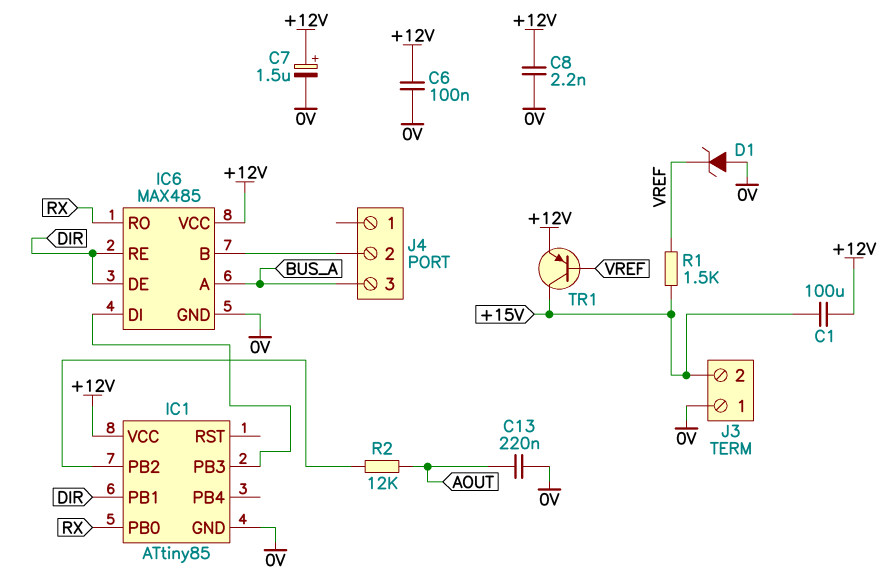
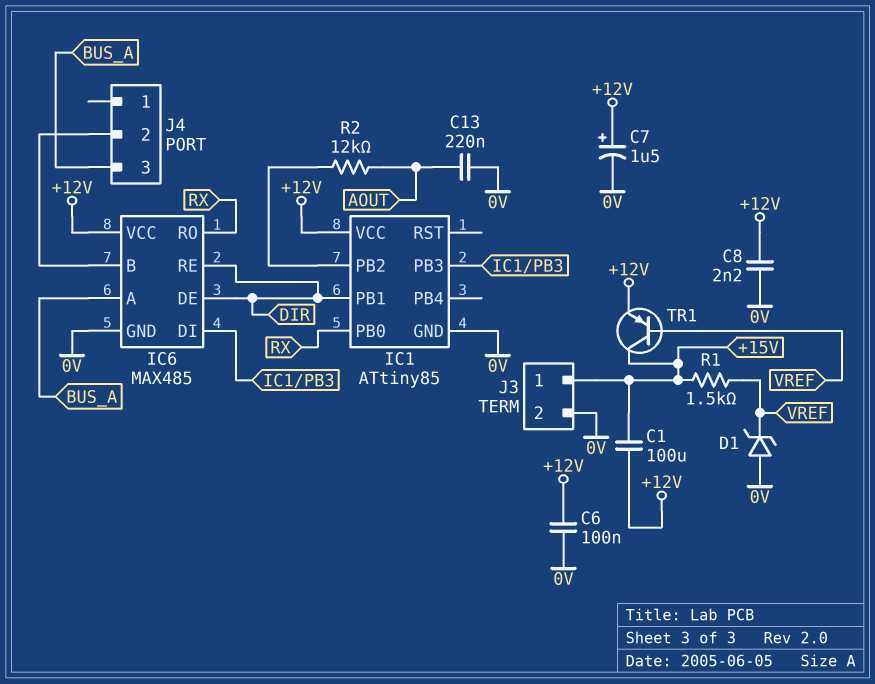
J3 pin 1: 0V -> +15V
J3 pin 2: +15V -> 0V

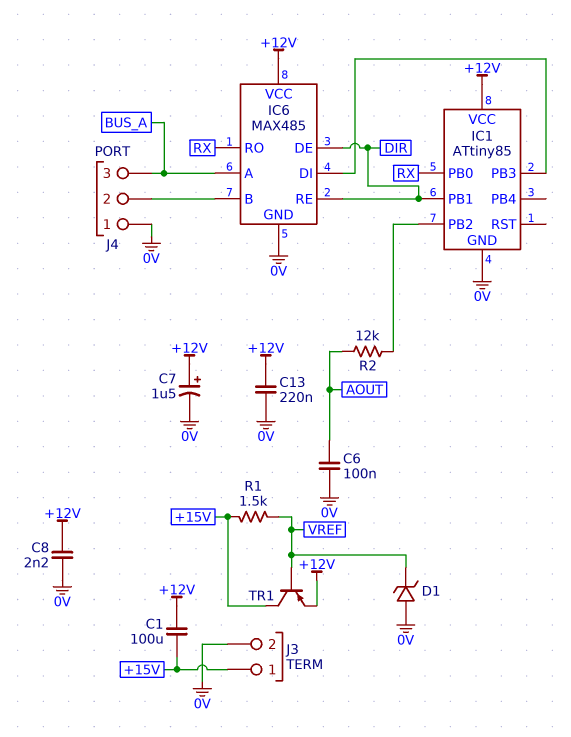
C6: 100nF (+12V, 0V) -> 100nF (0V, AOUT)
C13: 220nF (0V, AOUT) -> 220nF (+12V, 0V)
J4 pin 1: none -> 0V

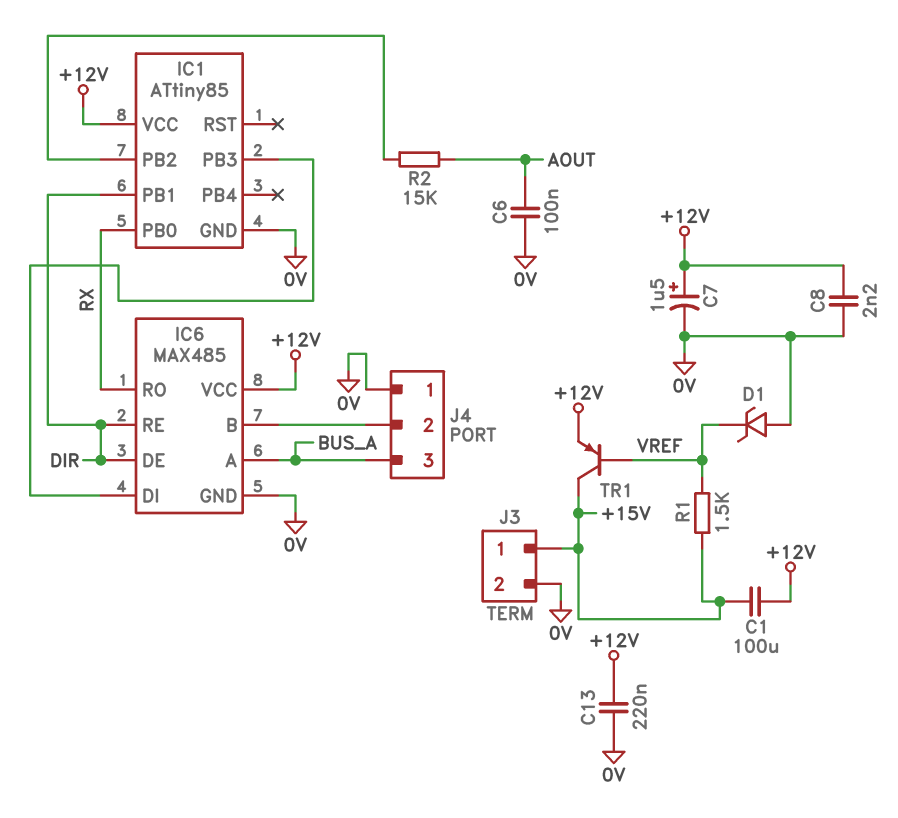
R2: 12k (AOUT, IC1/PB2) -> 15k (AOUT, IC1/PB2)

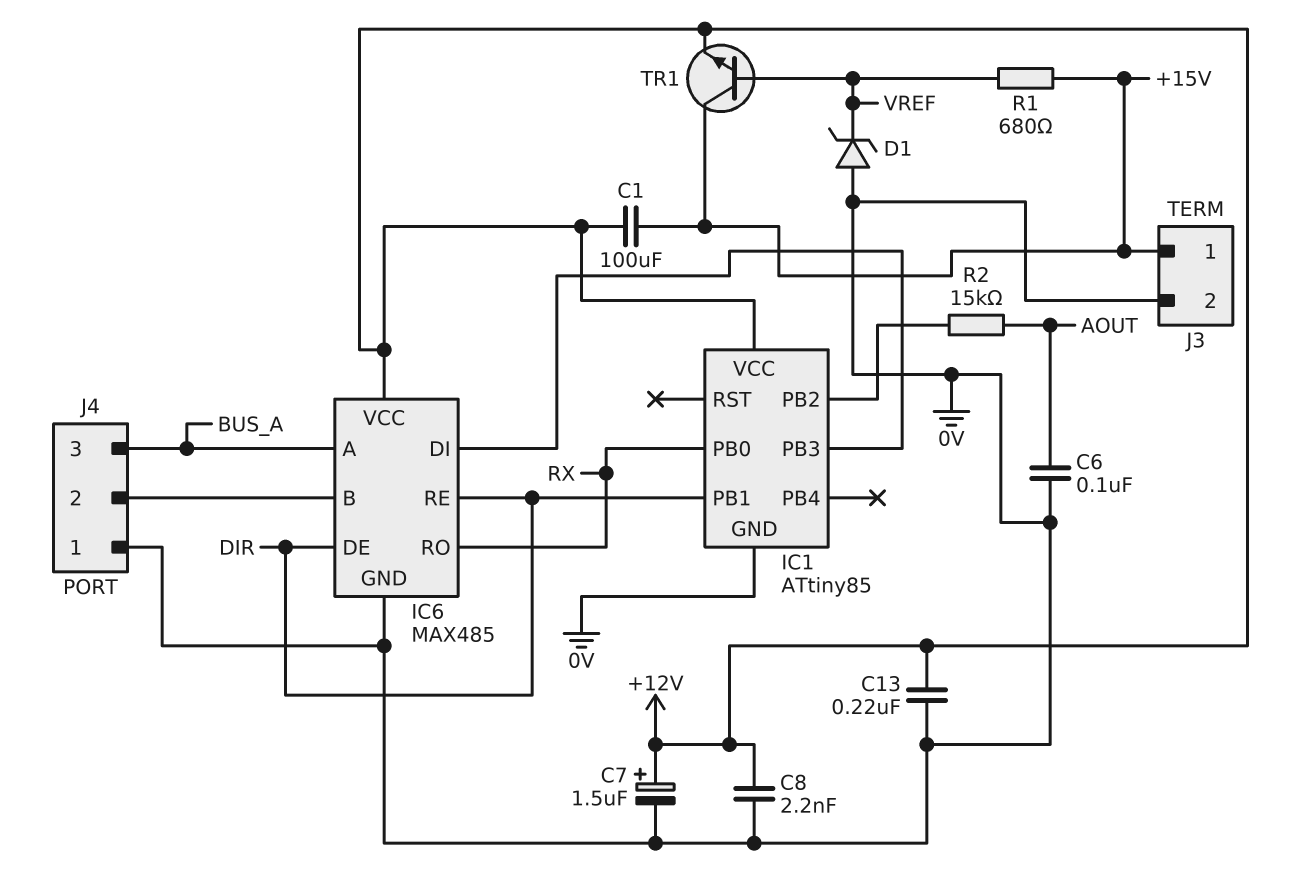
R1: 1.5k (+15V, VREF) -> 680 (+15V, VREF)
TR1: PNP (B VREF, C +15V, E +12V) -> NPN (B VREF, C +15V, E +12V)

